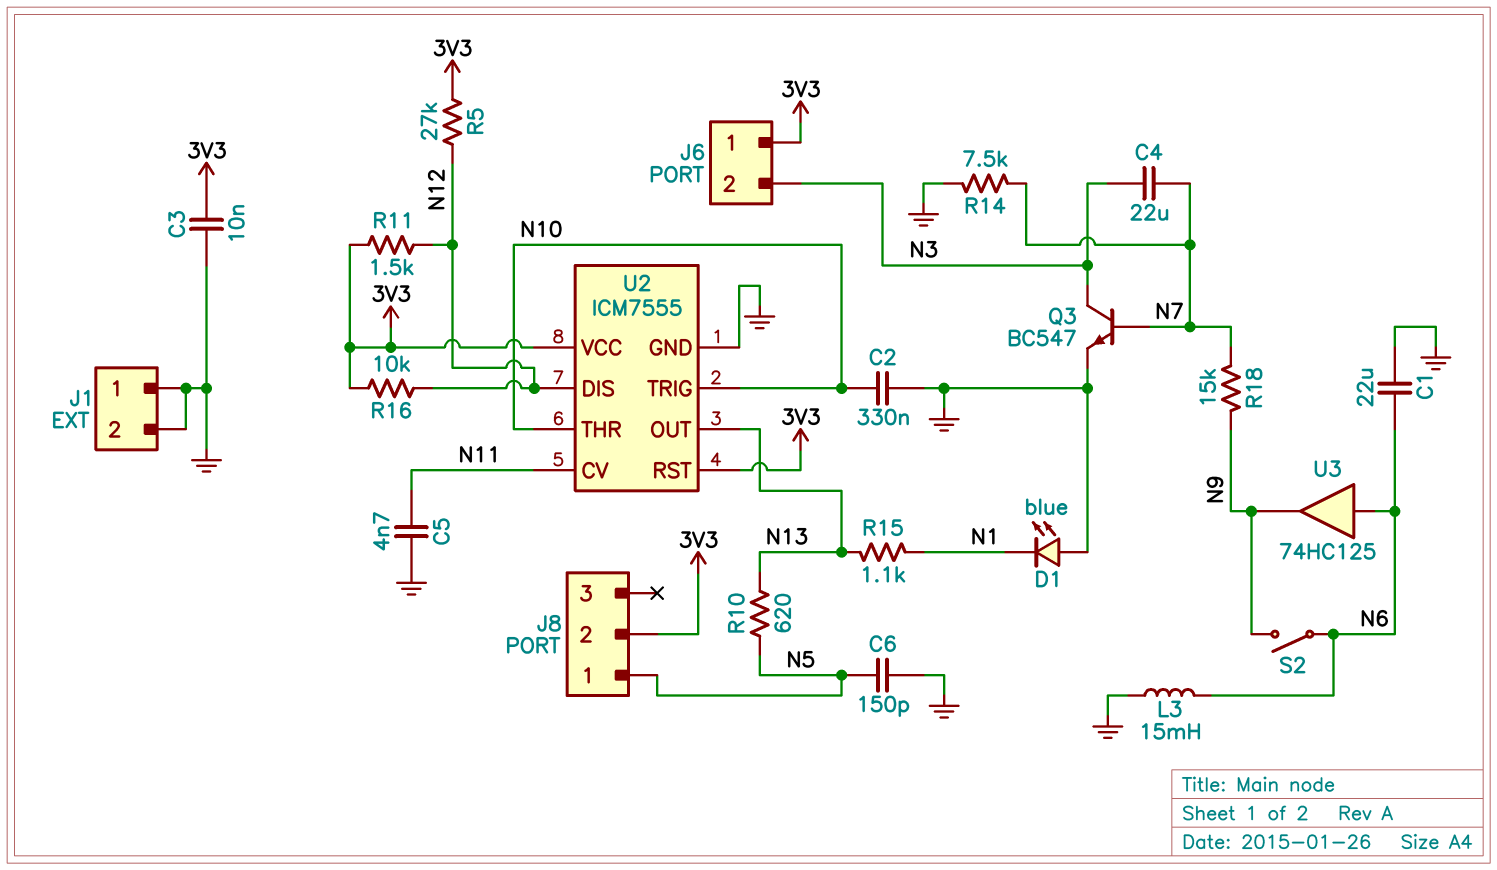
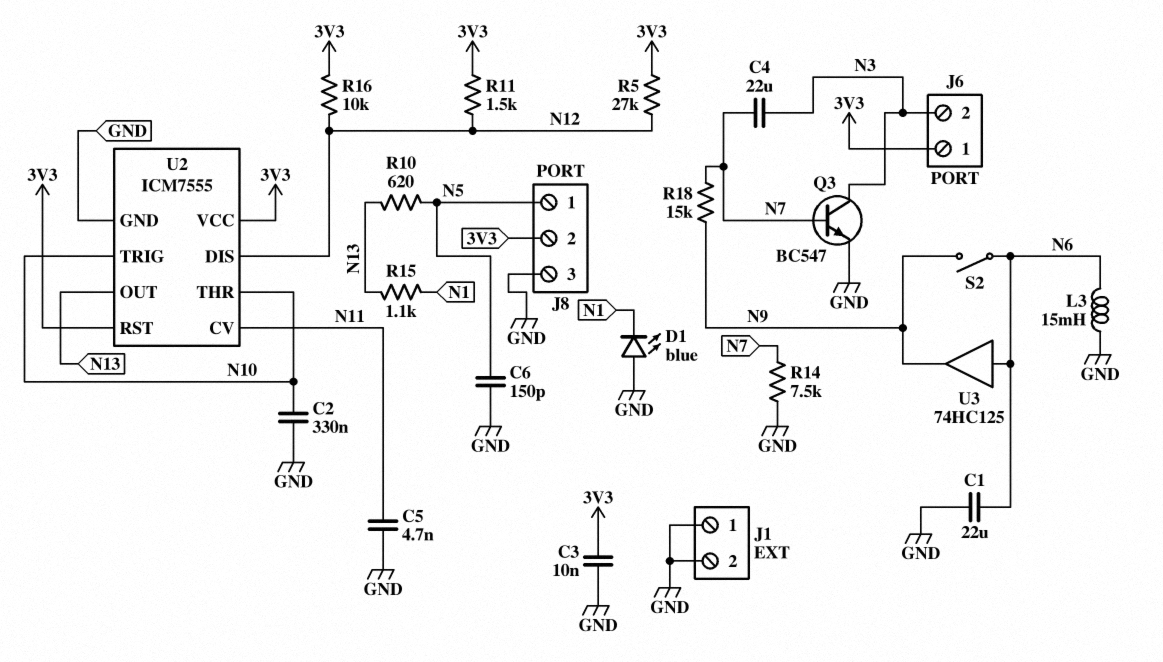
J8 pin 3: none -> GND

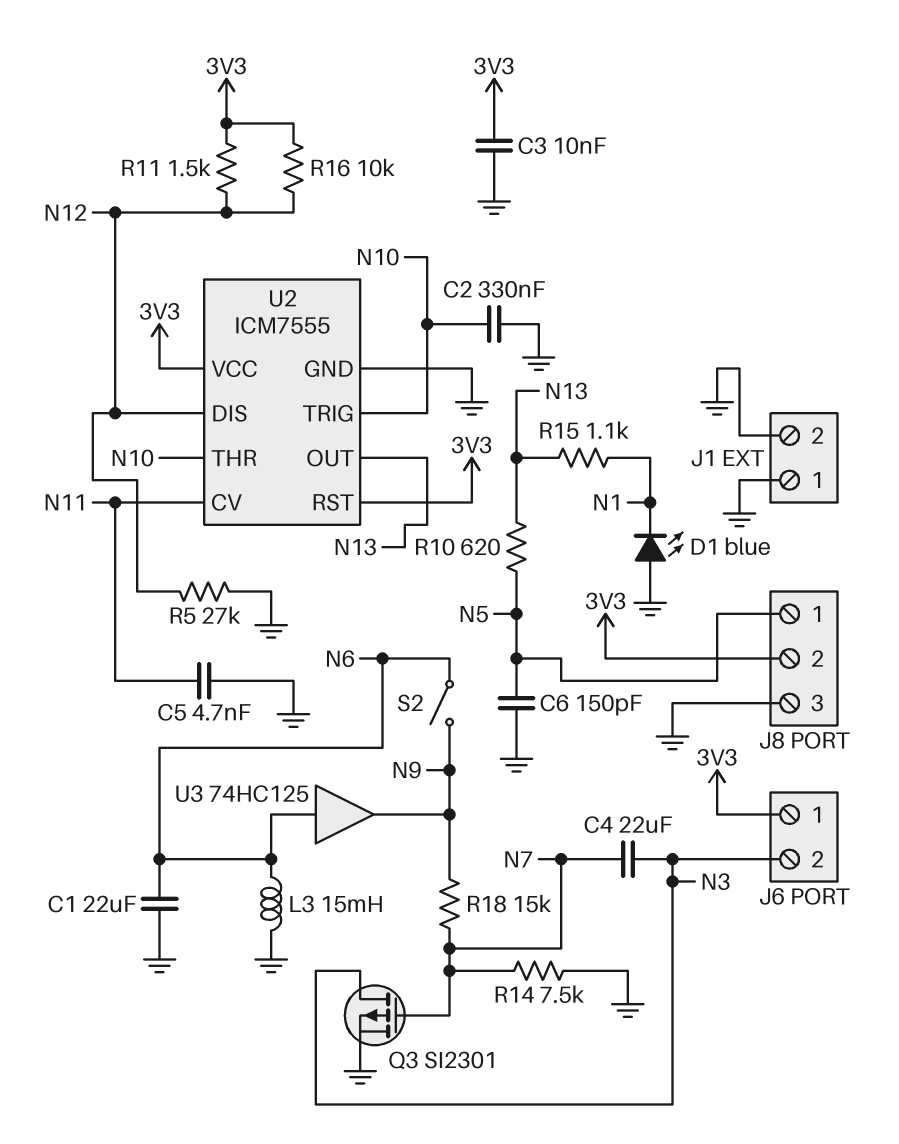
Q3: NPN BC547 (B N7, C N3, E GND) -> PMOS SI2301 (G N7, D N3, S GND)
R5: 27k (3V3, N12) -> 27k (GND, N12)

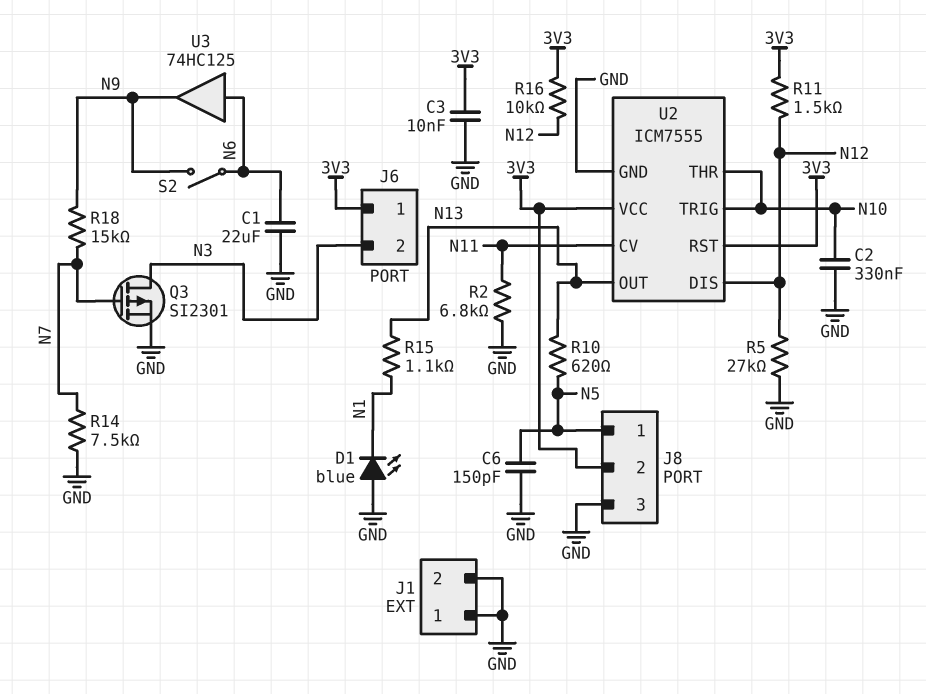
C4: 22uF (N3, N7) -> none
C5: 4.7nF (GND, N11) -> none
L3: 15mH (GND, N6) -> none
R2: none -> 6.8k (GND, N11)

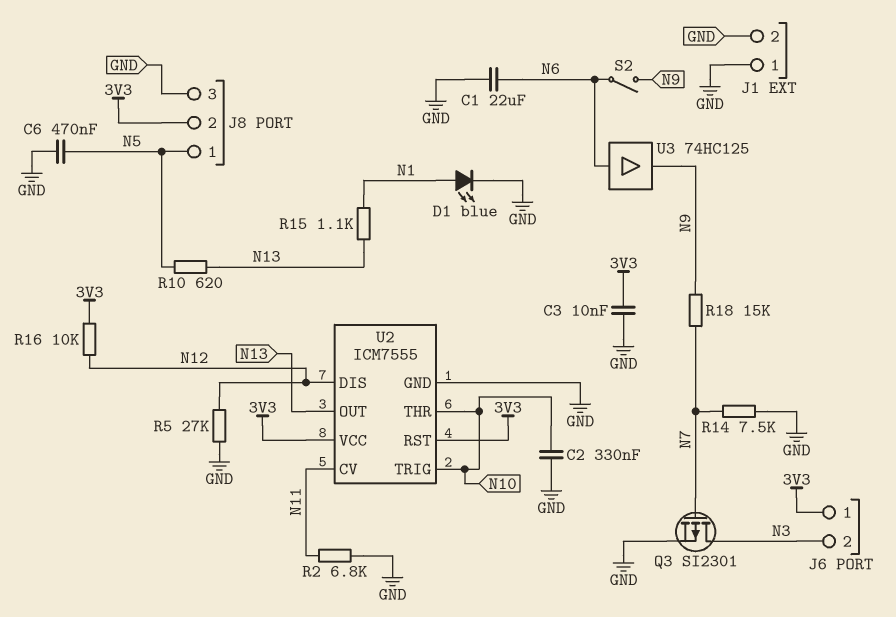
C6: 150pF (GND, N5) -> 470nF (GND, N5)
D1: LED blue (A GND, K N1) -> LED blue (A N1, K GND)
R11: 1.5k (3V3, N12) -> none

